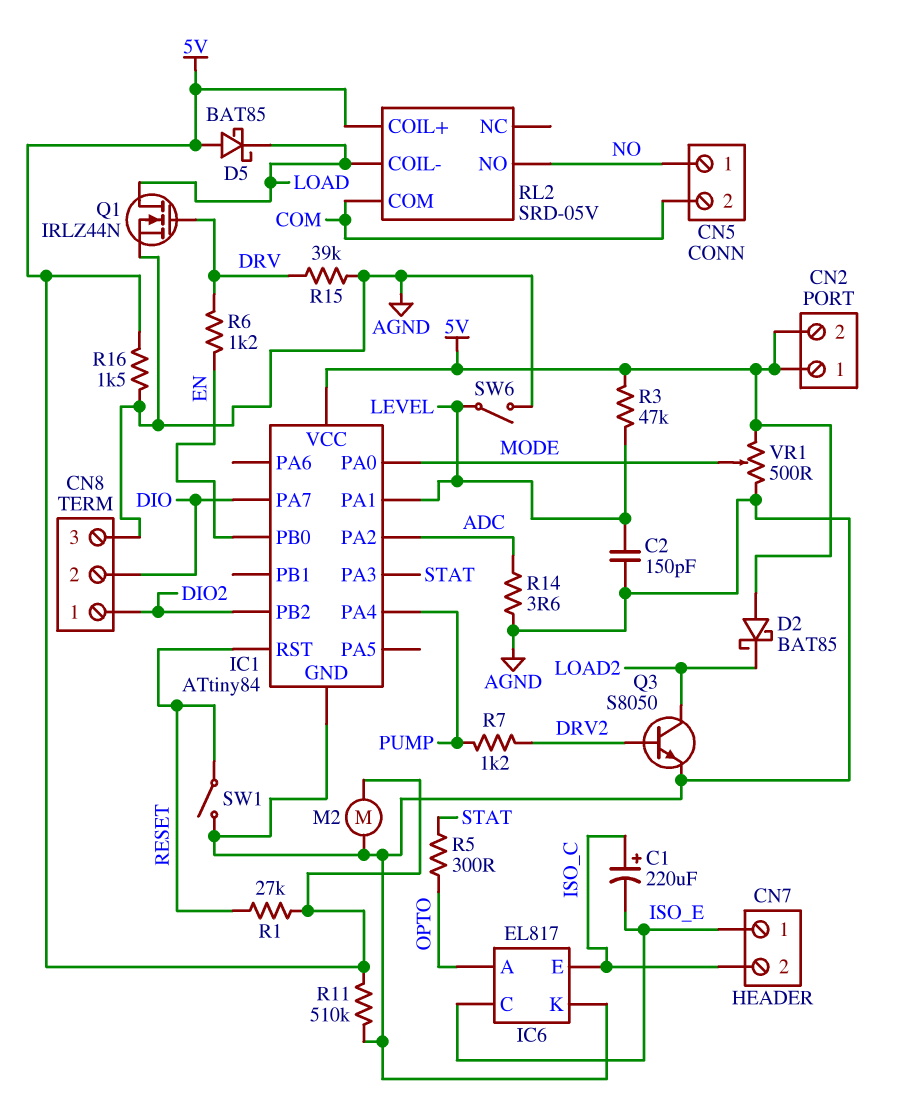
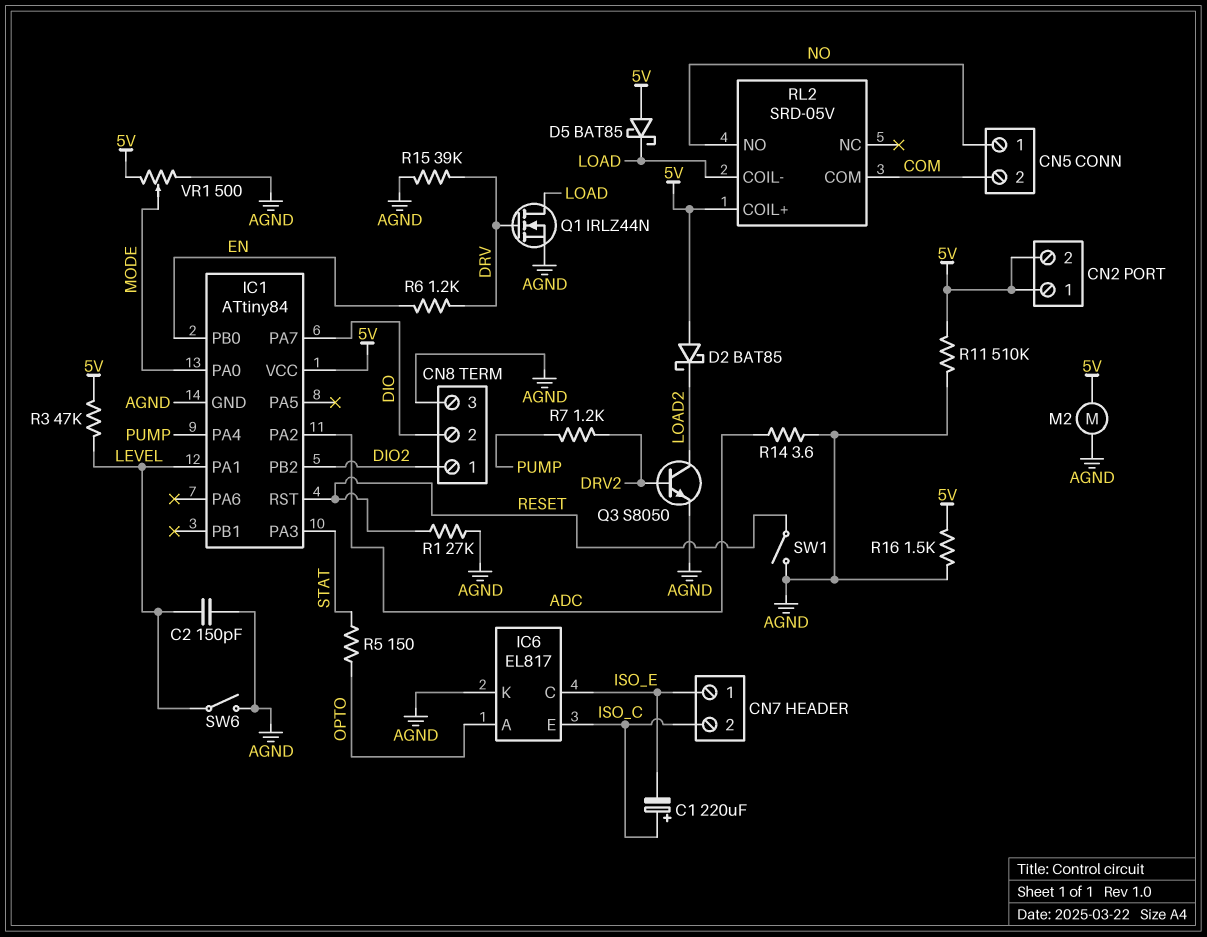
R1: 27k (5V, RESET) -> 27k (AGND, RESET)
R5: 300 (OPTO, STAT) -> 150 (OPTO, STAT)

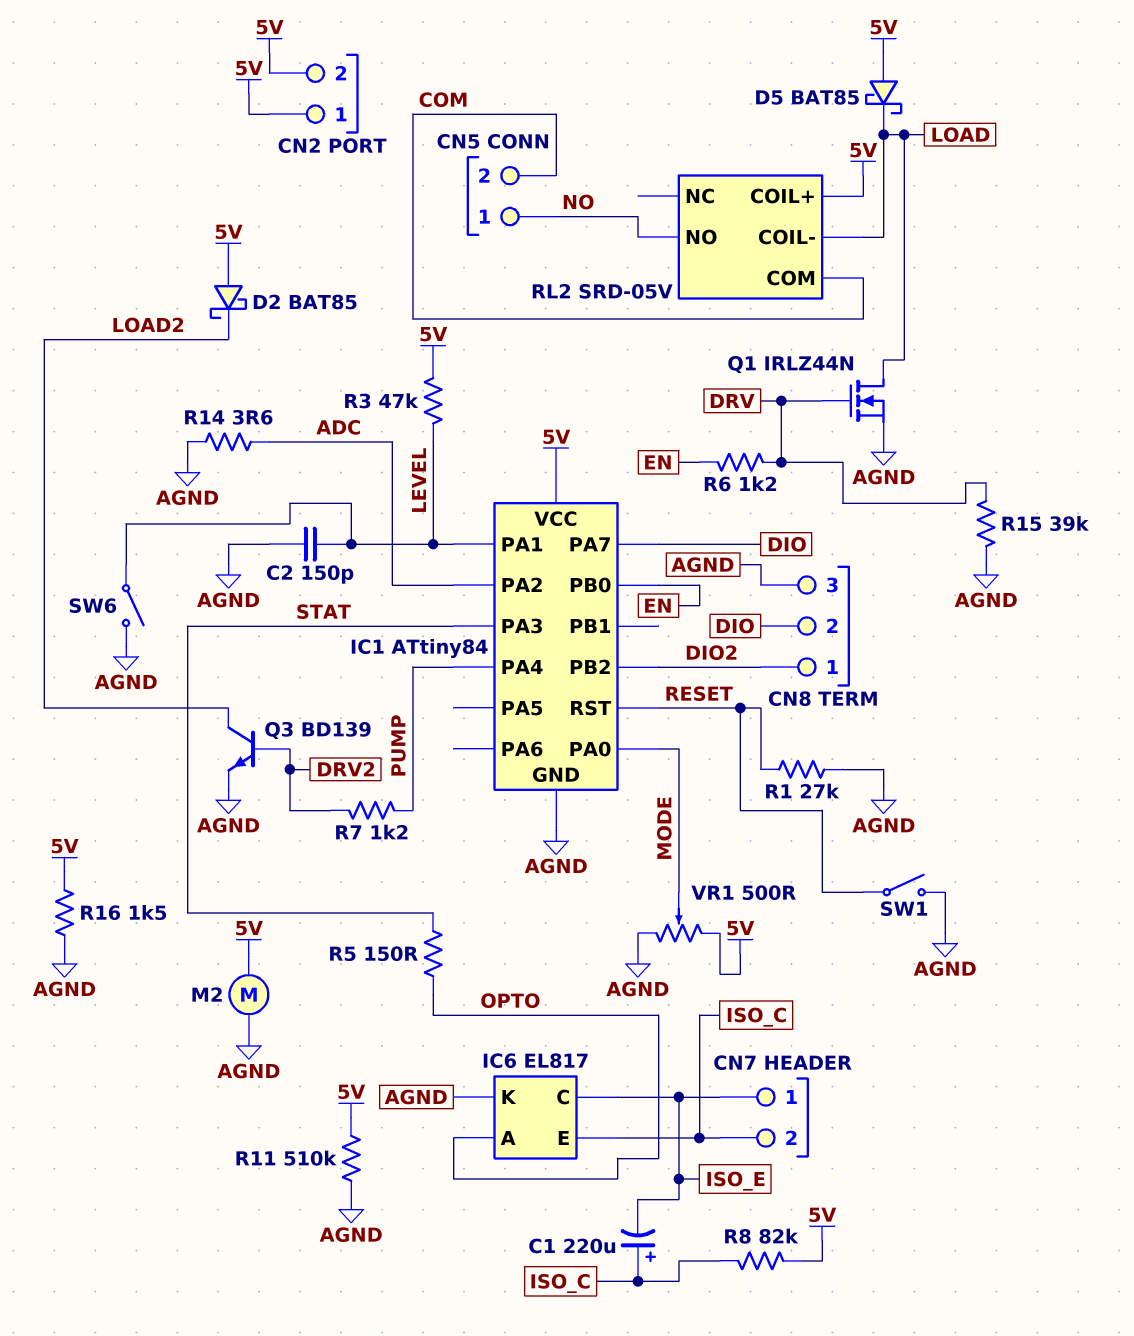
Q3: NPN S8050 (B DRV2, C LOAD2, E AGND) -> NPN BD139 (B DRV2, C LOAD2, E AGND)
R8: none -> 82k (5V, ISO_C)

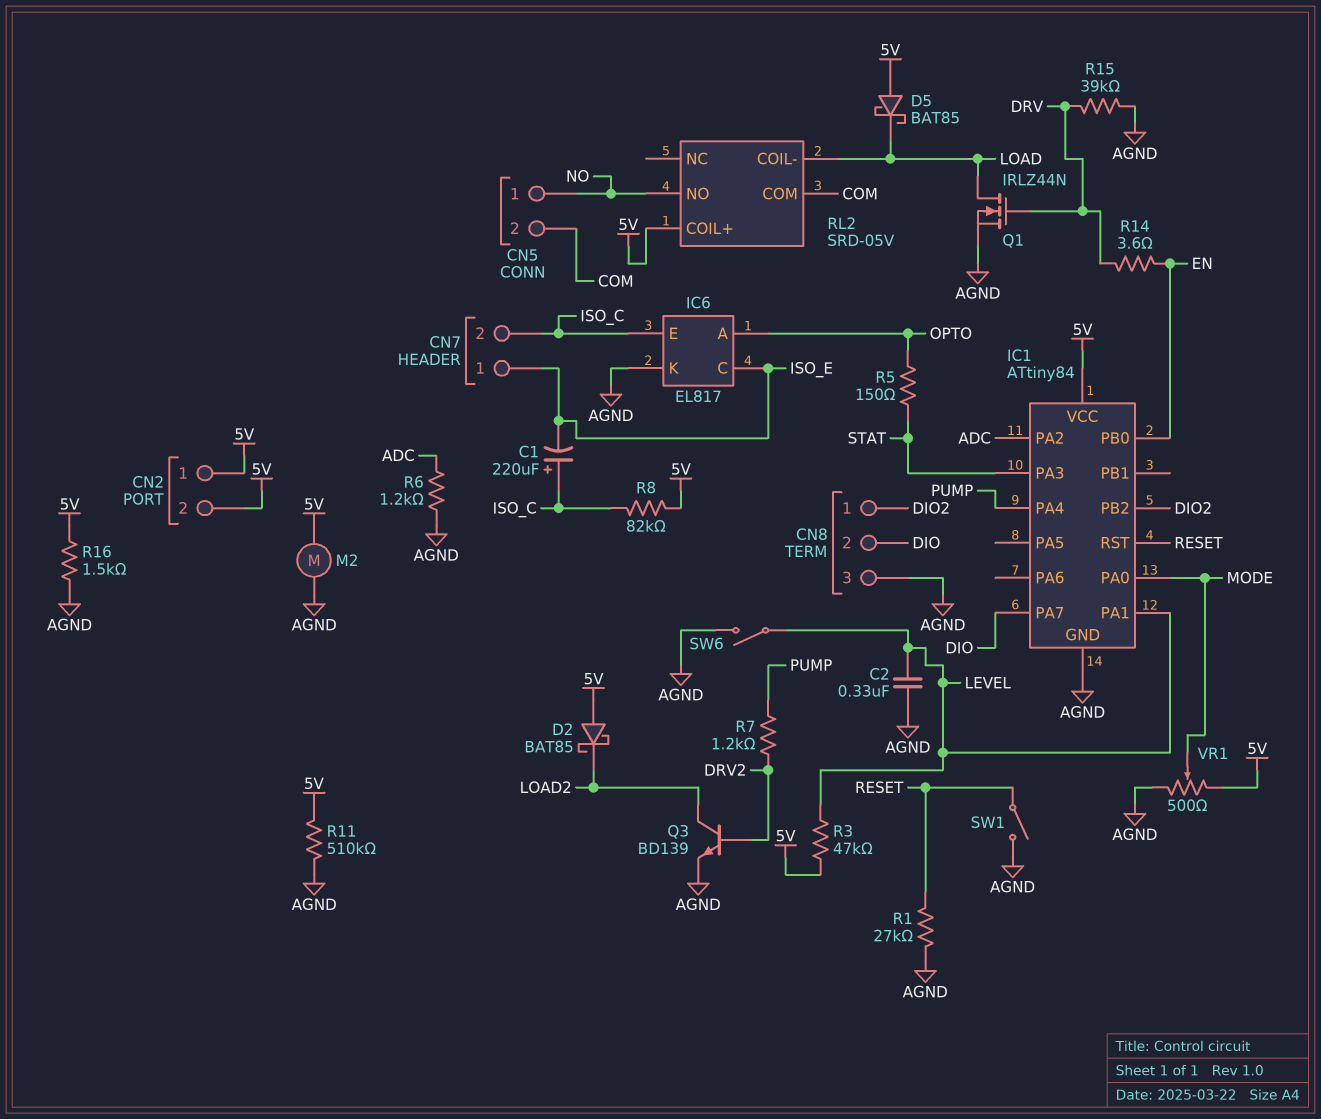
C2: 150pF (AGND, LEVEL) -> 330nF (AGND, LEVEL)
R6: 1.2k (DRV, EN) -> 1.2k (ADC, AGND)
R14: 3.6 (ADC, AGND) -> 3.6 (DRV, EN)

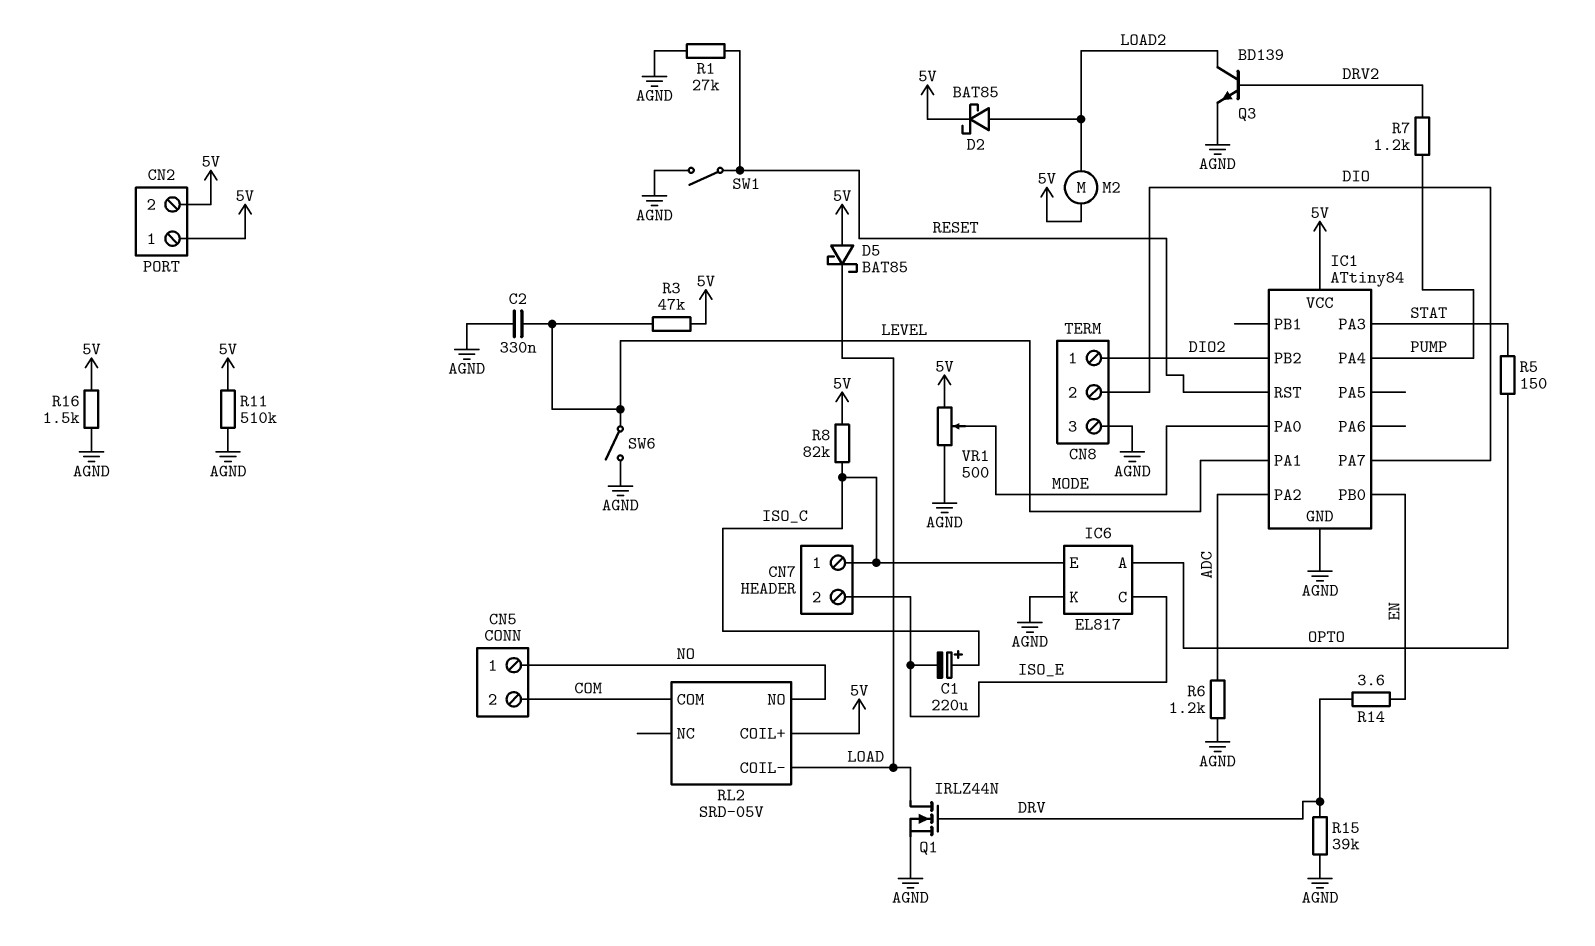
CN7 pin 1: ISO_E -> ISO_C
CN7 pin 2: ISO_C -> ISO_E
D2: schottky BAT85 (A 5V, K LOAD2) -> schottky BAT85 (A LOAD2, K 5V)
M2: motor (5V, AGND) -> motor (5V, LOAD2)

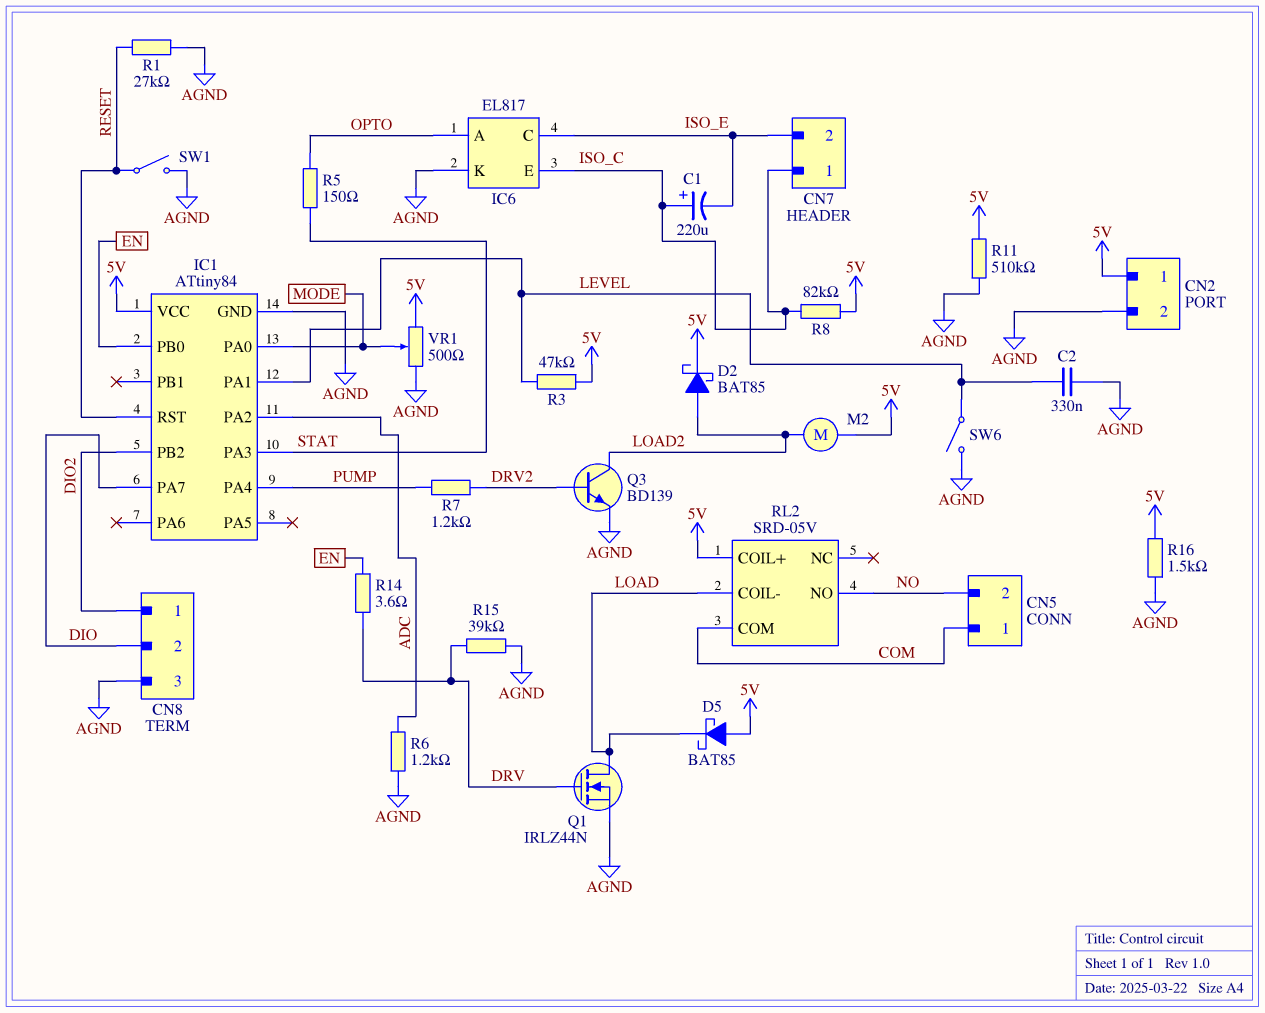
CN2 pin 2: 5V -> AGND
CN5 pin 1: NO -> COM
CN5 pin 2: COM -> NO

